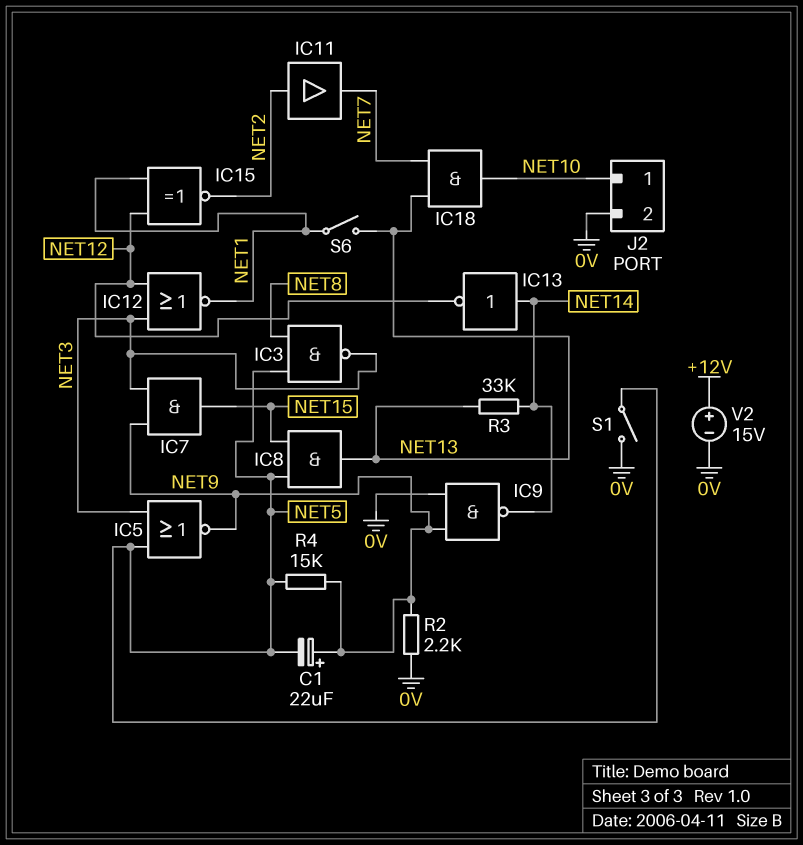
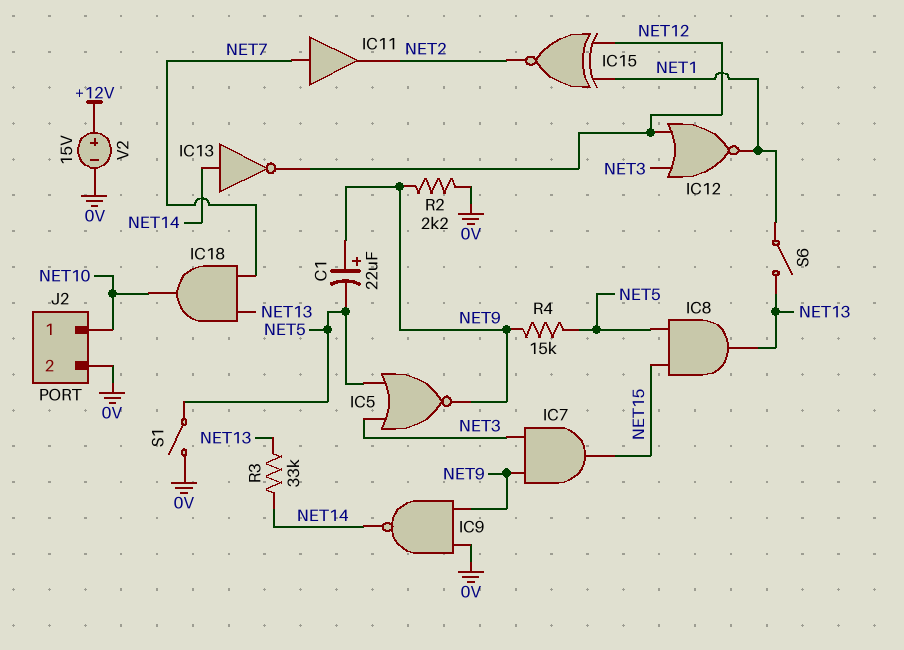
IC3: NAND (in NET5, in NET8, out NET3) -> none
IC11: buffer (in NET2, out NET7) -> buffer (in NET7, out NET2)

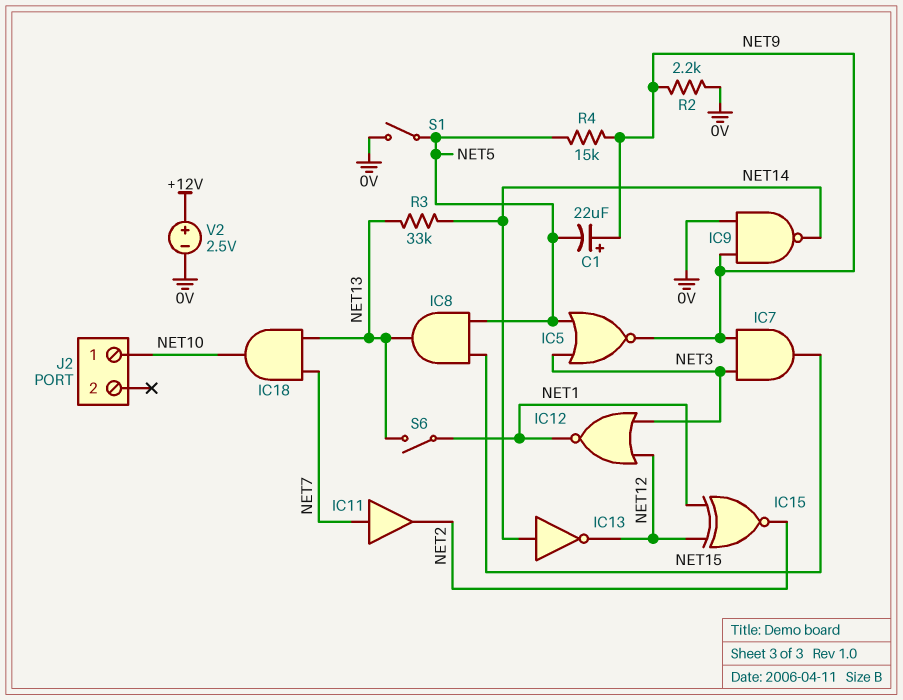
J2 pin 2: 0V -> none
V2: 15V (plus +12V, minus 0V) -> 2.5V (plus +12V, minus 0V)

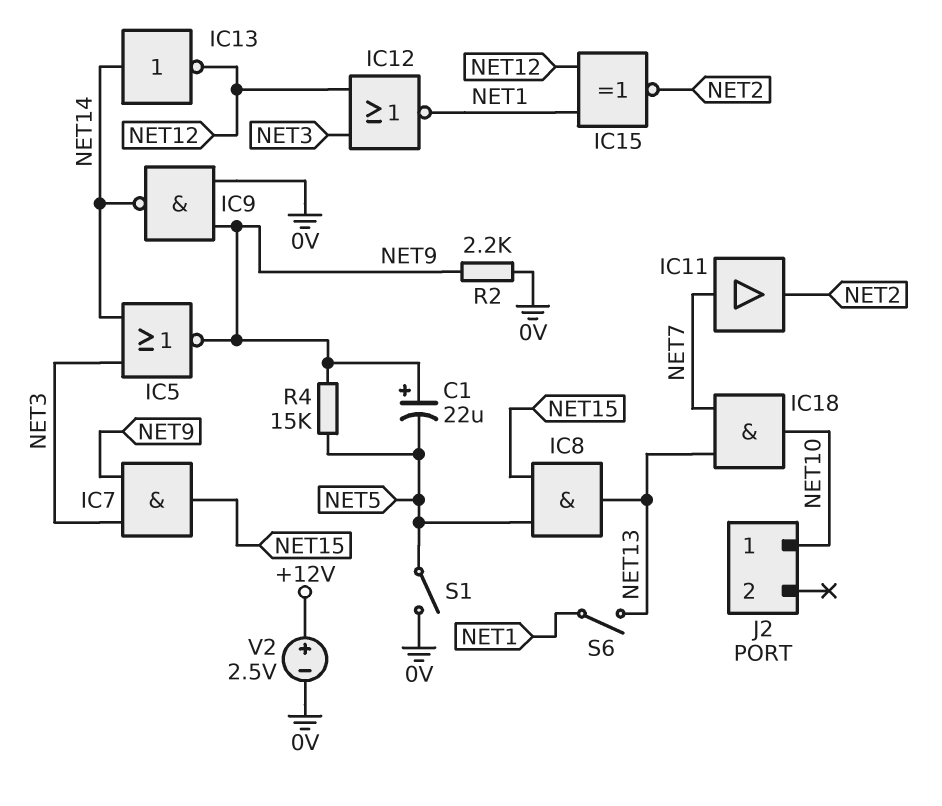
IC5: NOR (in NET3, in NET5, out NET9) -> NOR (in NET3, in NET14, out NET9)
R3: 33k (NET13, NET14) -> none

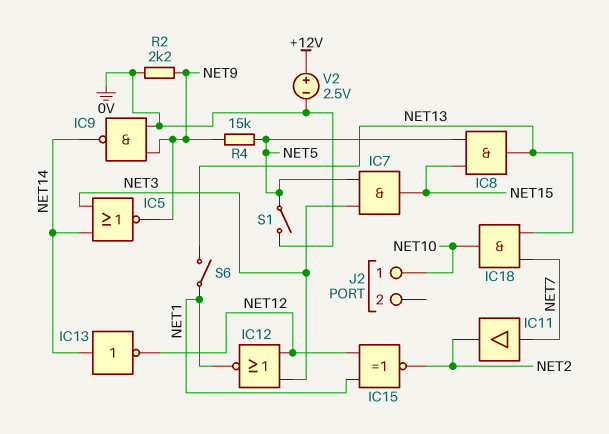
C1: 22uF (plus NET9, minus NET5) -> none
IC7: AND (in NET3, in NET9, out NET15) -> AND (in NET3, in NET5, out NET15)

